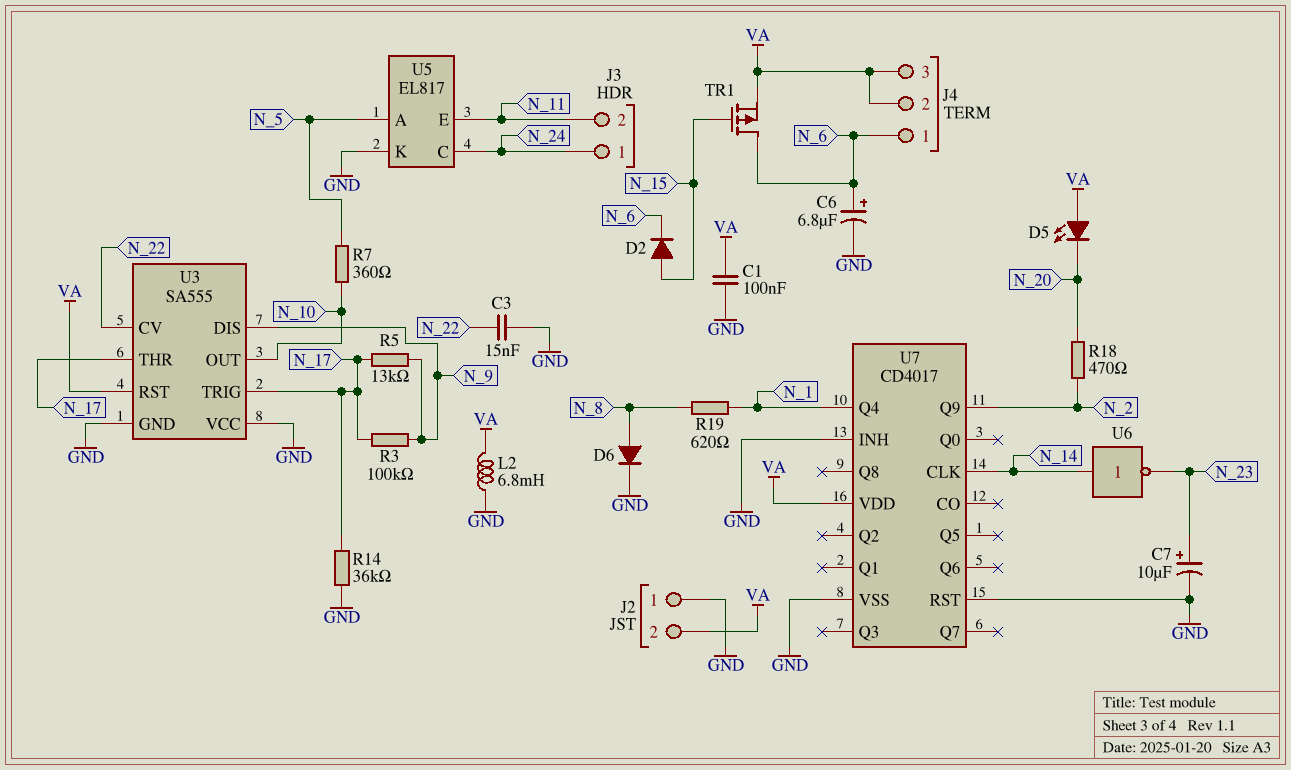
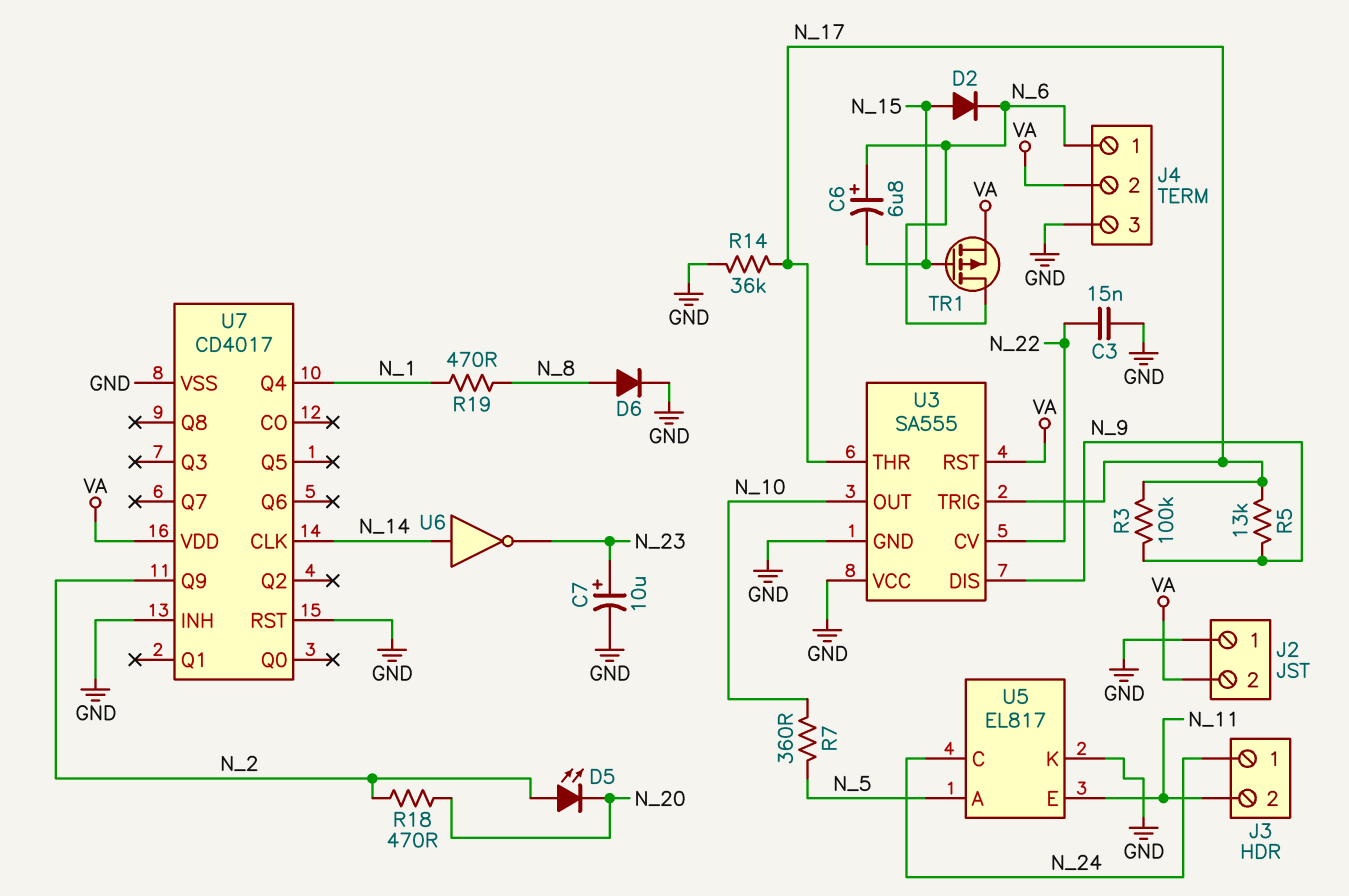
C1: 100nF (GND, VA) -> none
C6: 6.8uF (plus N_6, minus GND) -> 6.8uF (plus N_6, minus N_15)
D5: LED (A VA, K N_20) -> LED (A N_2, K N_20)
J4 pin 3: VA -> GND
L2: 6.8mH (GND, VA) -> none
R19: 620 (N_1, N_8) -> 470 (N_1, N_8)

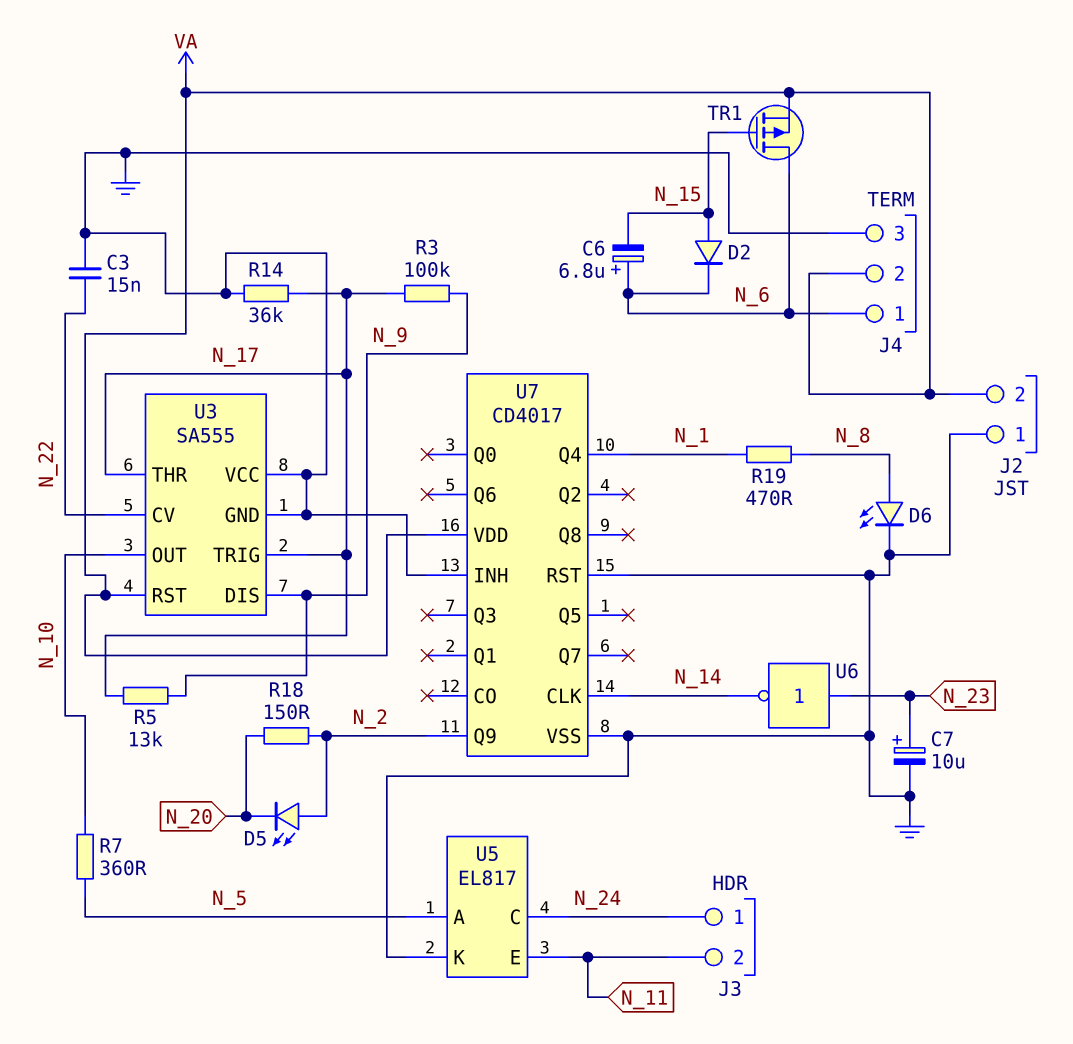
D6: diode (A N_8, K GND) -> LED (A N_8, K GND)
R18: 470 (N_2, N_20) -> 150 (N_2, N_20)
U6: NOT (in N_14, out N_23) -> NOT (in N_23, out N_14)

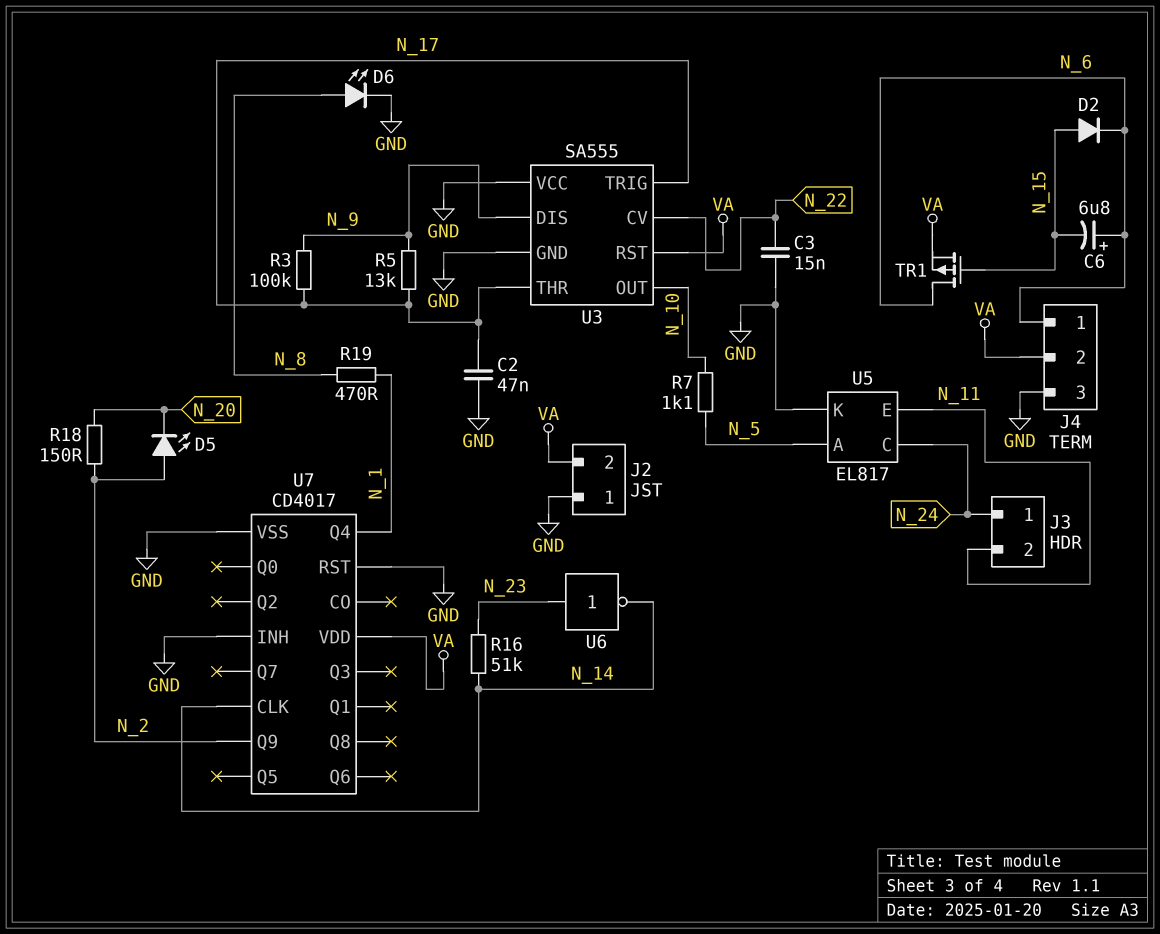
C2: none -> 47nF (GND, N_17)
C7: 10uF (plus N_23, minus GND) -> none
R7: 360 (N_5, N_10) -> 1.1k (N_5, N_10)
R14: 36k (GND, N_17) -> none
R16: none -> 51k (N_14, N_23)

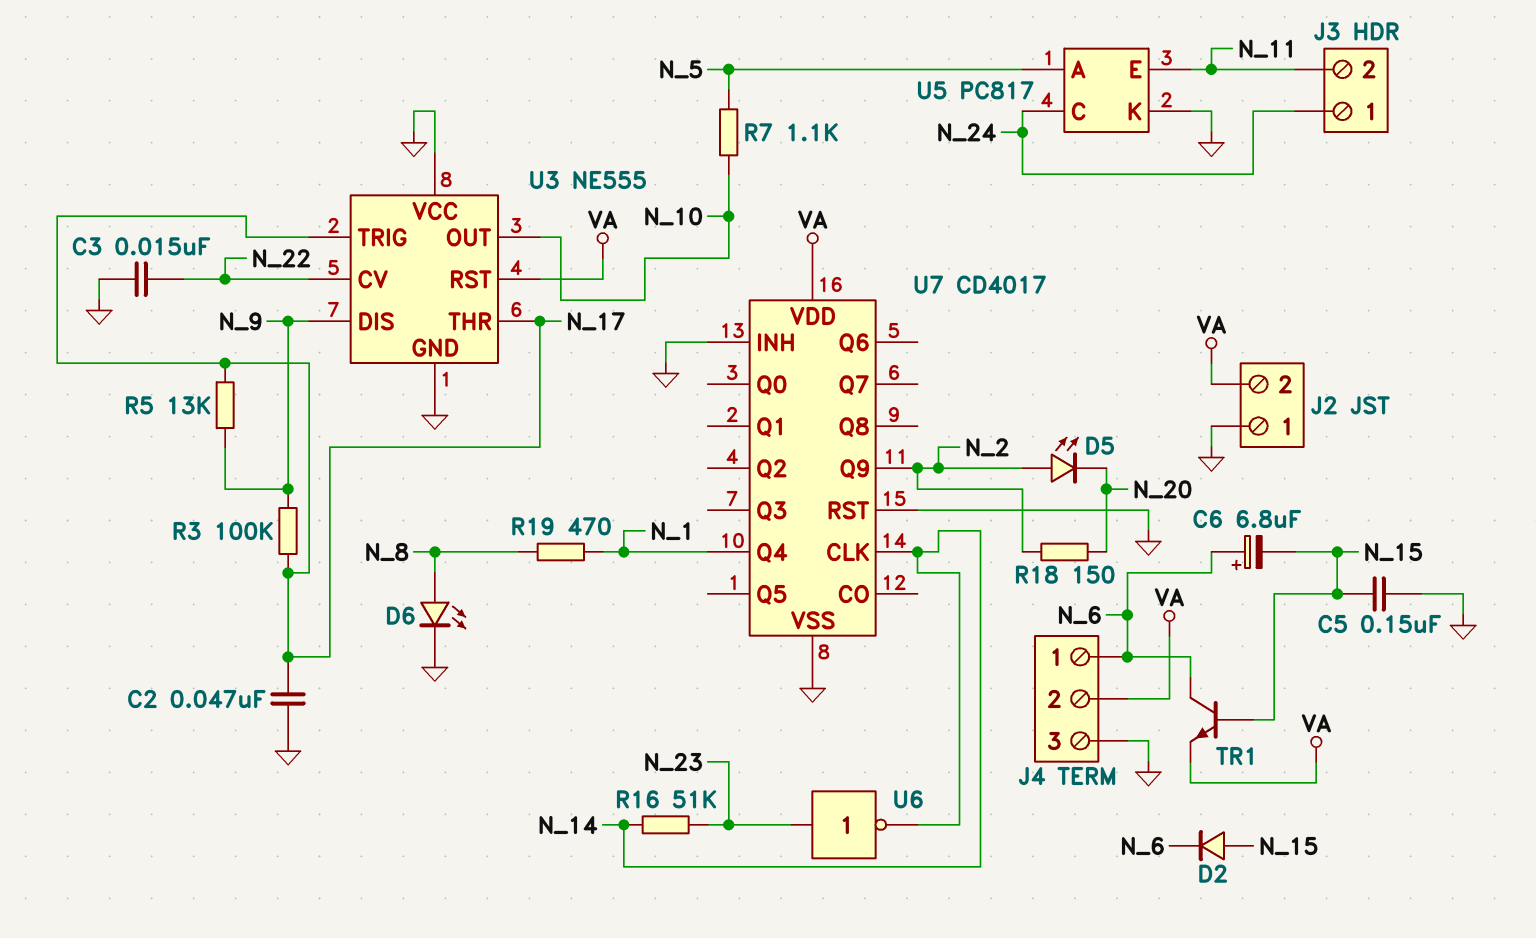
C5: none -> 150nF (GND, N_15)
TR1: PMOS (G N_15, D N_6, S VA) -> NPN (B N_15, C N_6, E VA)
U3: SA555 -> NE555
U5: EL817 -> PC817

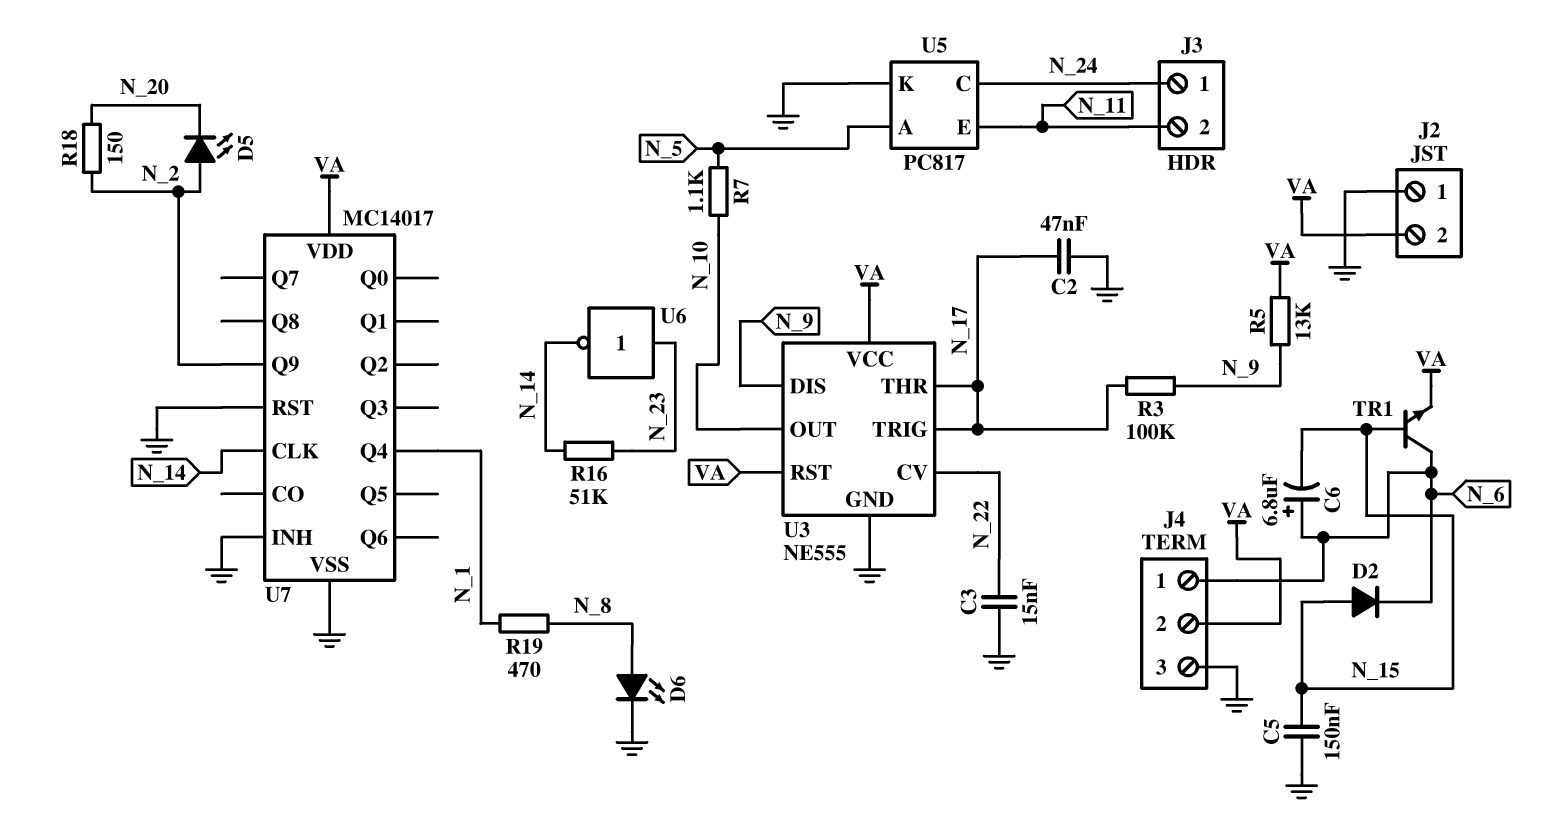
R5: 13k (N_9, N_17) -> 13k (N_9, VA)
U3 pin VCC: GND -> VA
U7: CD4017 -> MC14017

